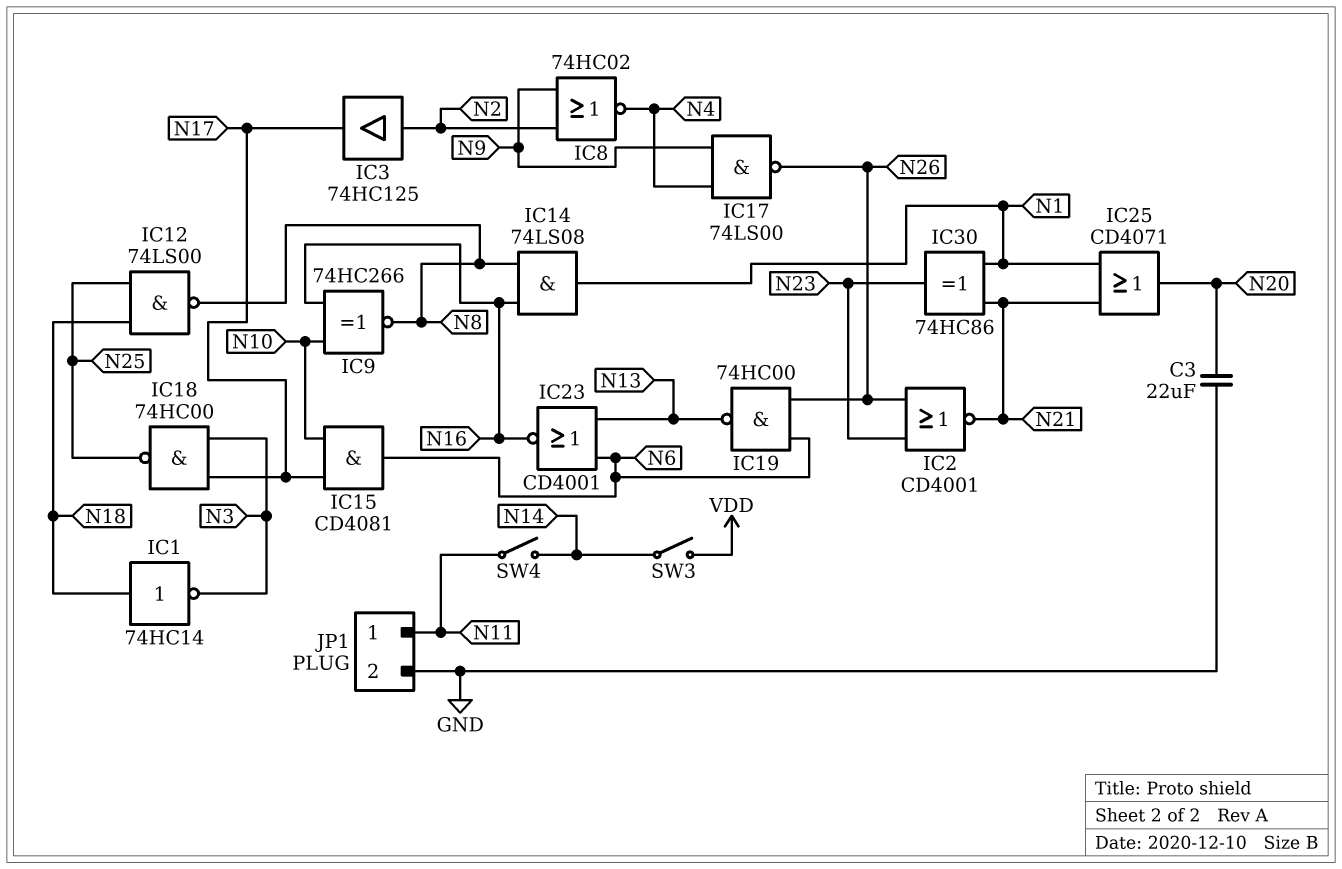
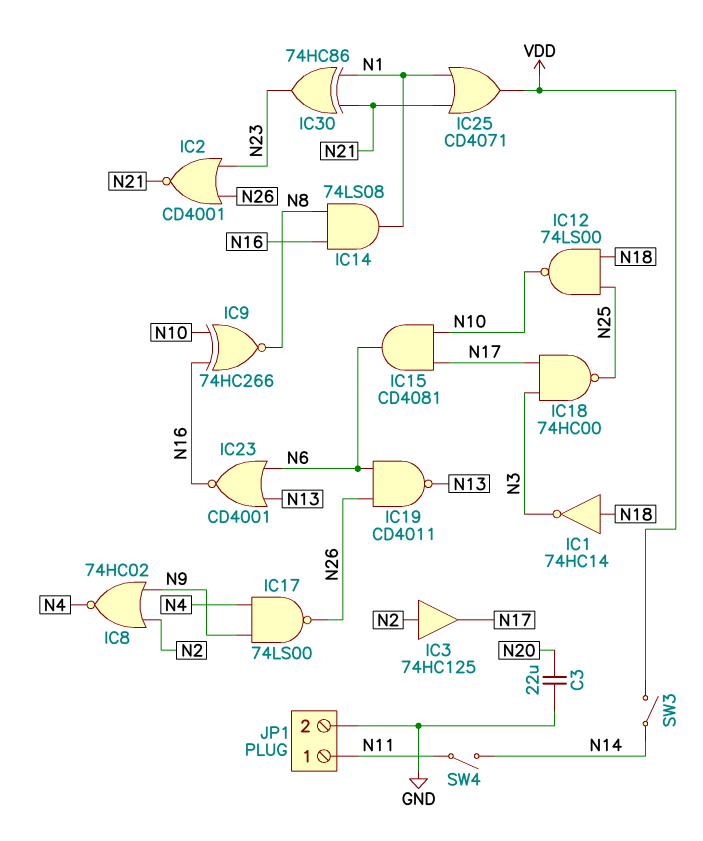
IC12: NAND 74LS00 (in N18, in N25, out N8) -> NAND 74LS00 (in N18, in N25, out N10)
IC19: NAND 74HC00 (in N6, in N26, out N13) -> NAND CD4011 (in N6, in N26, out N13)
IC25: OR CD4071 (in N1, in N21, out N20) -> OR CD4071 (in N1, in N21, out VDD)

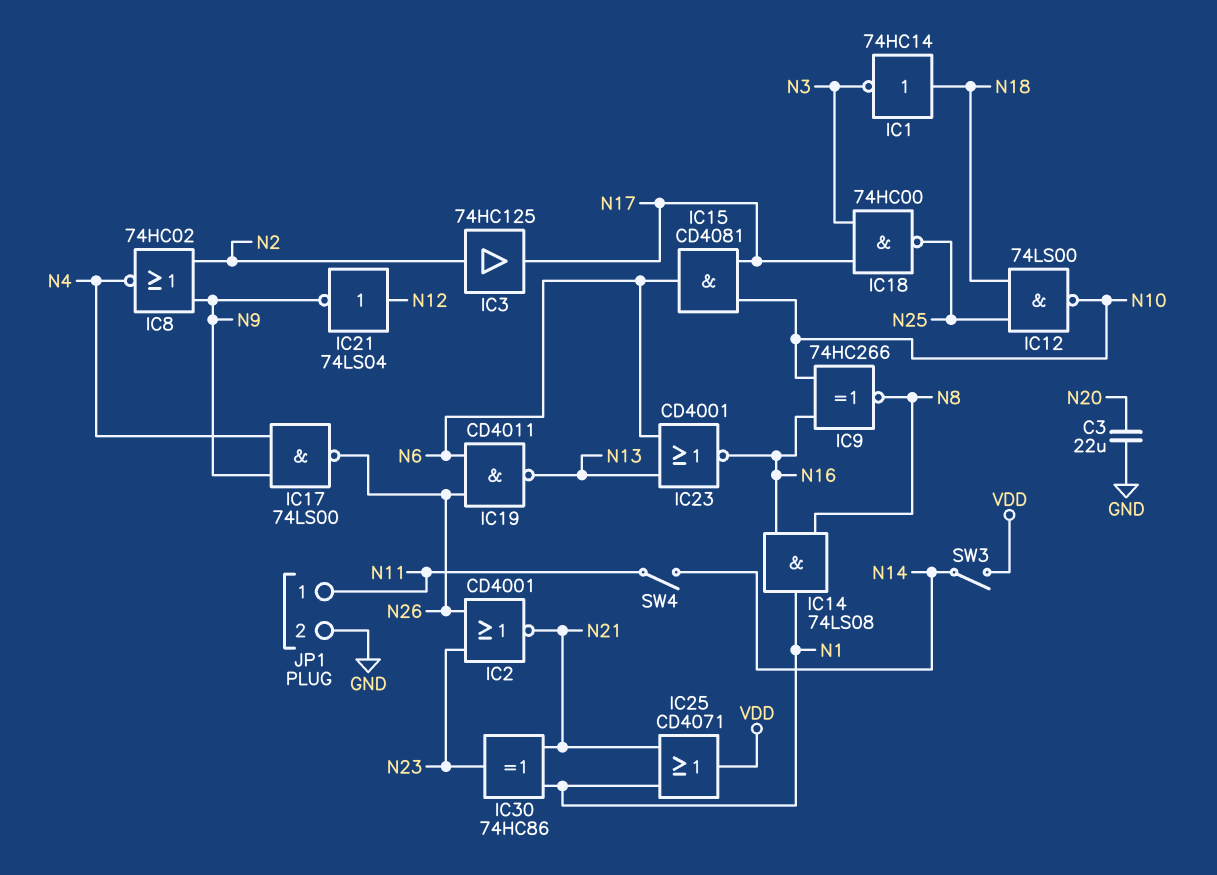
IC21: none -> NOT 74LS04 (in N12, out N9)

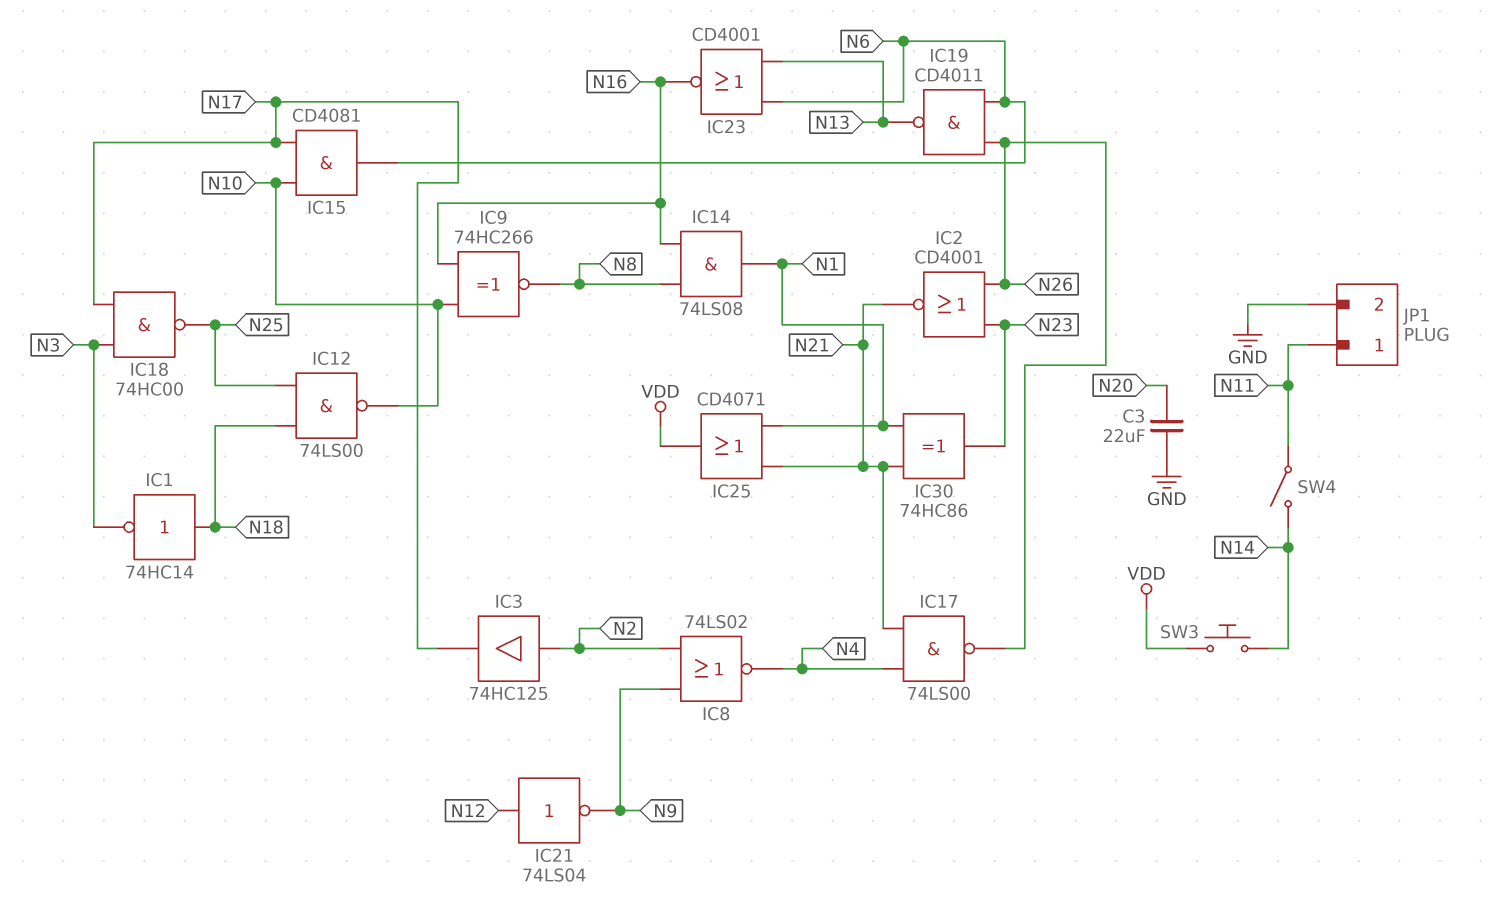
IC8: NOR 74HC02 (in N2, in N9, out N4) -> NOR 74LS02 (in N2, in N9, out N4)
IC17: NAND 74LS00 (in N4, in N9, out N26) -> NAND 74LS00 (in N4, in N21, out N26)
SW3: switch (N14, VDD) -> button (N14, VDD)

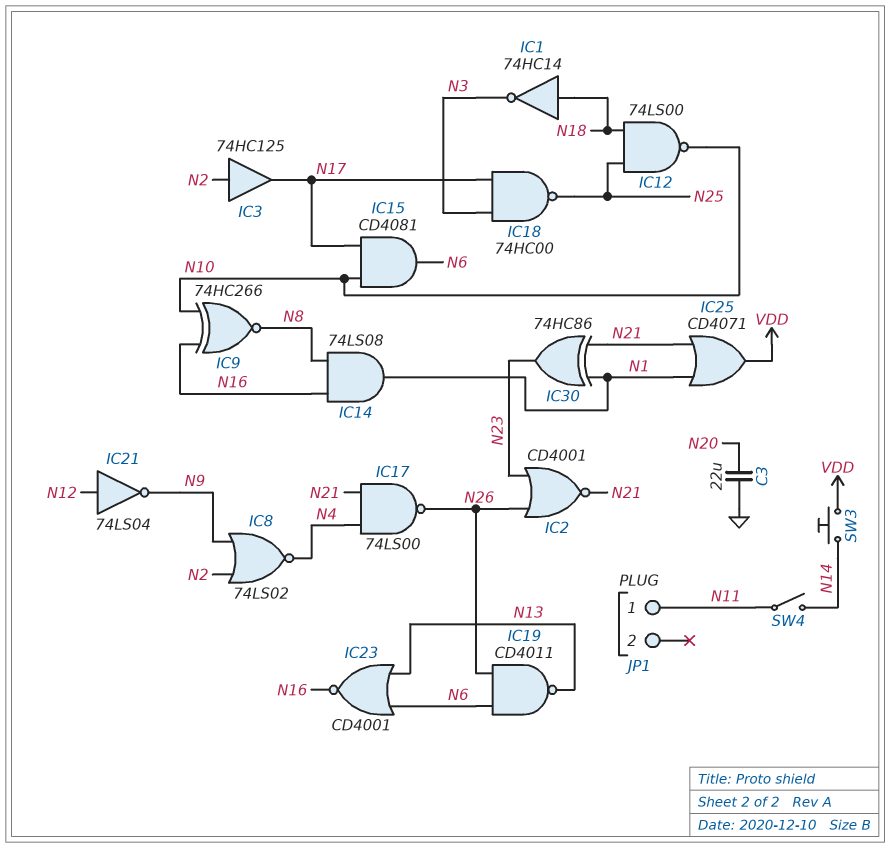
JP1 pin 2: GND -> none

